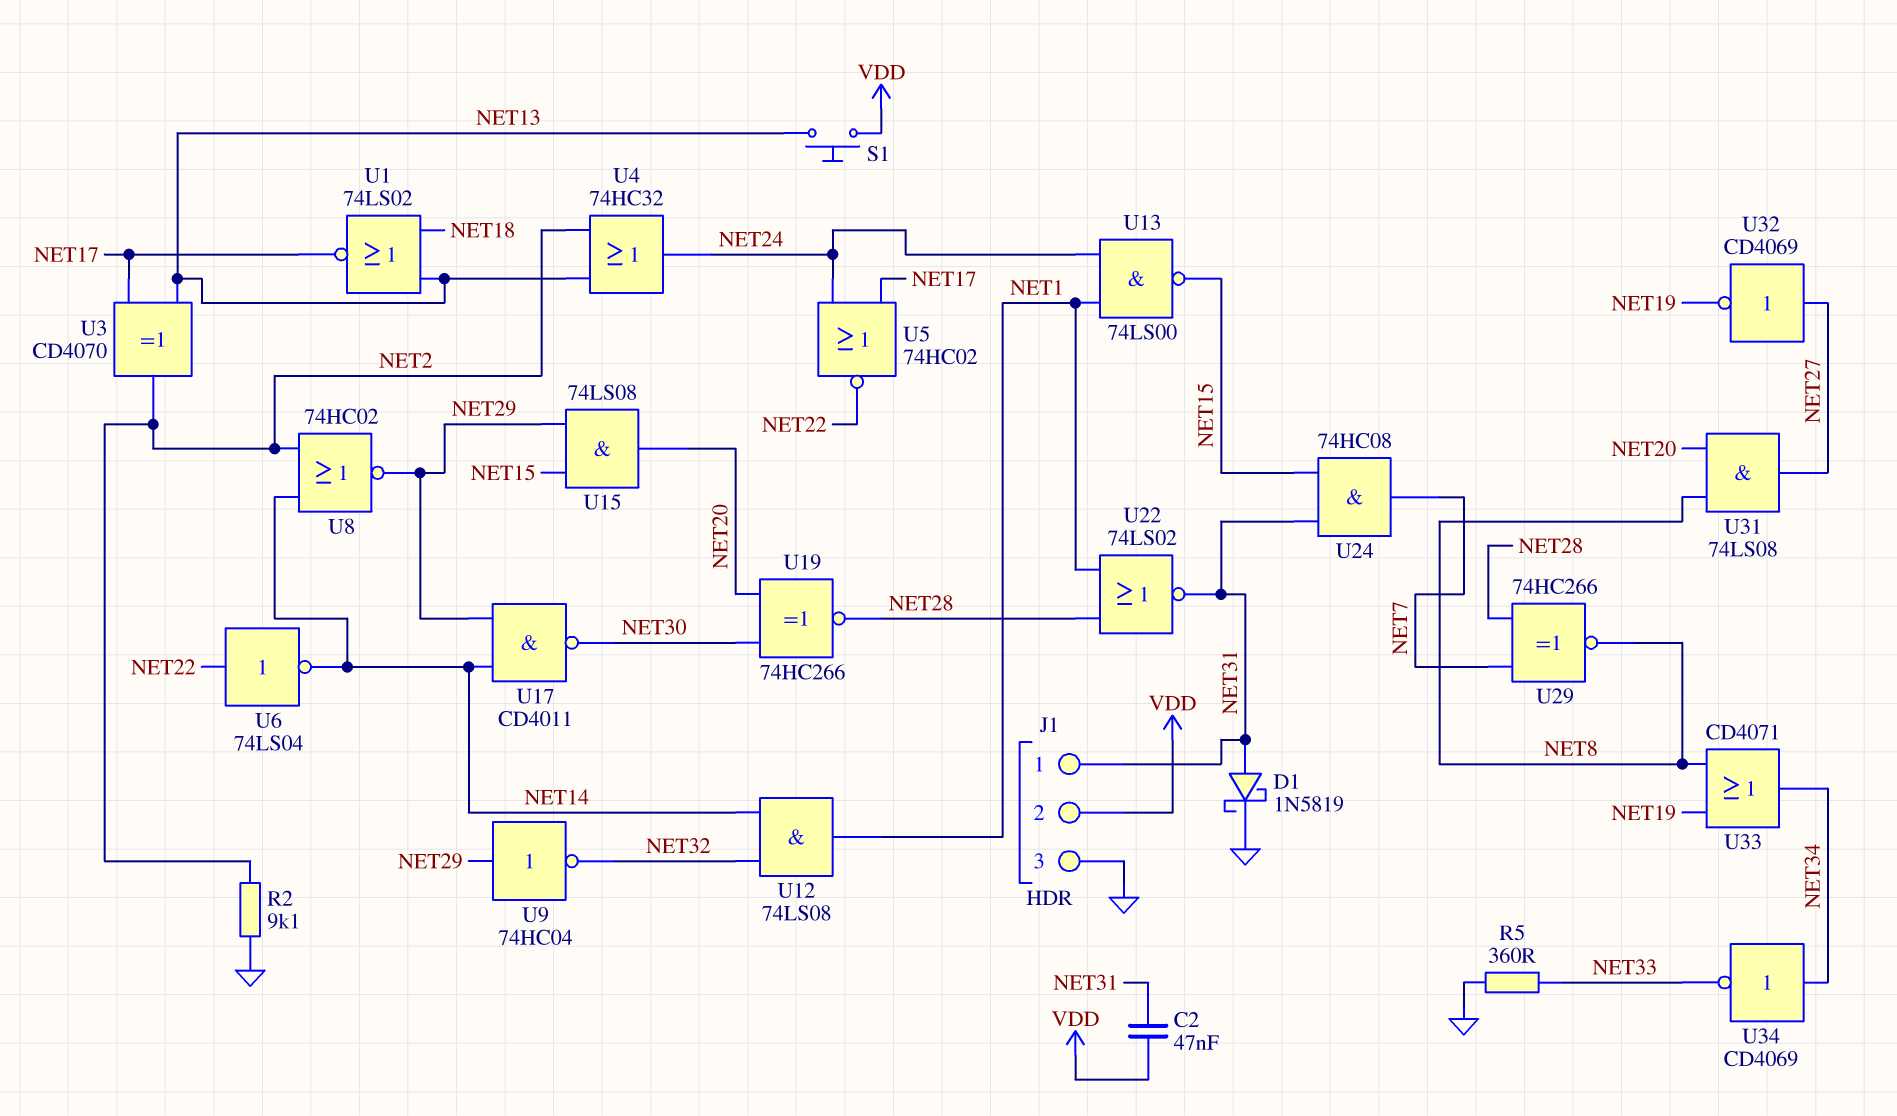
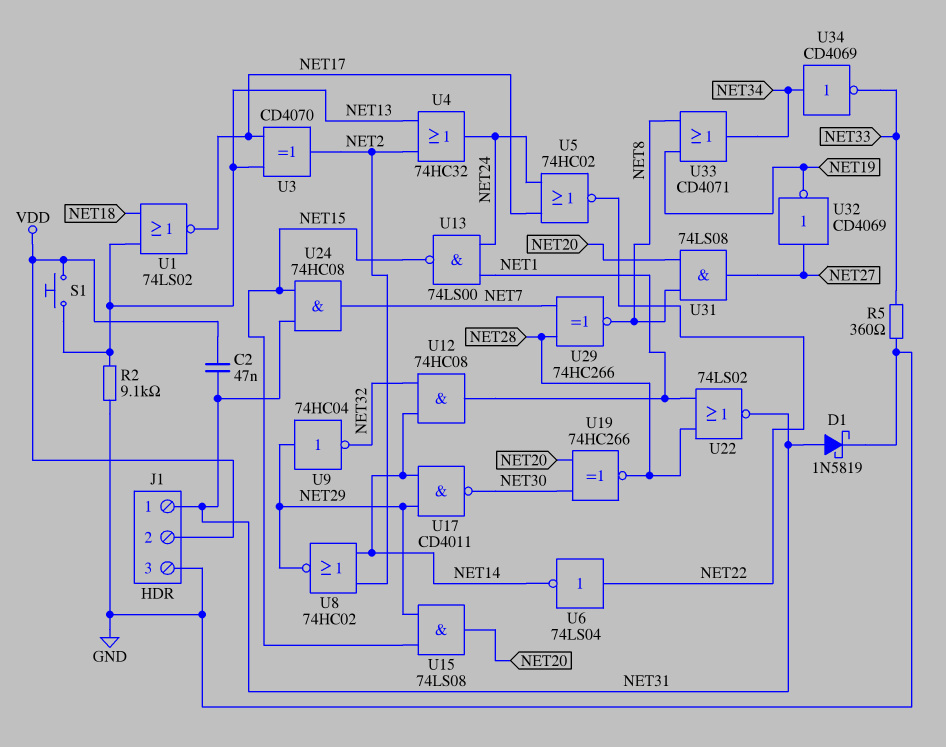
R2: 9.1k (GND, NET2) -> 9.1k (GND, NET13)
U12: AND 74LS08 (in NET14, in NET32, out NET1) -> AND 74HC08 (in NET14, in NET32, out NET1)

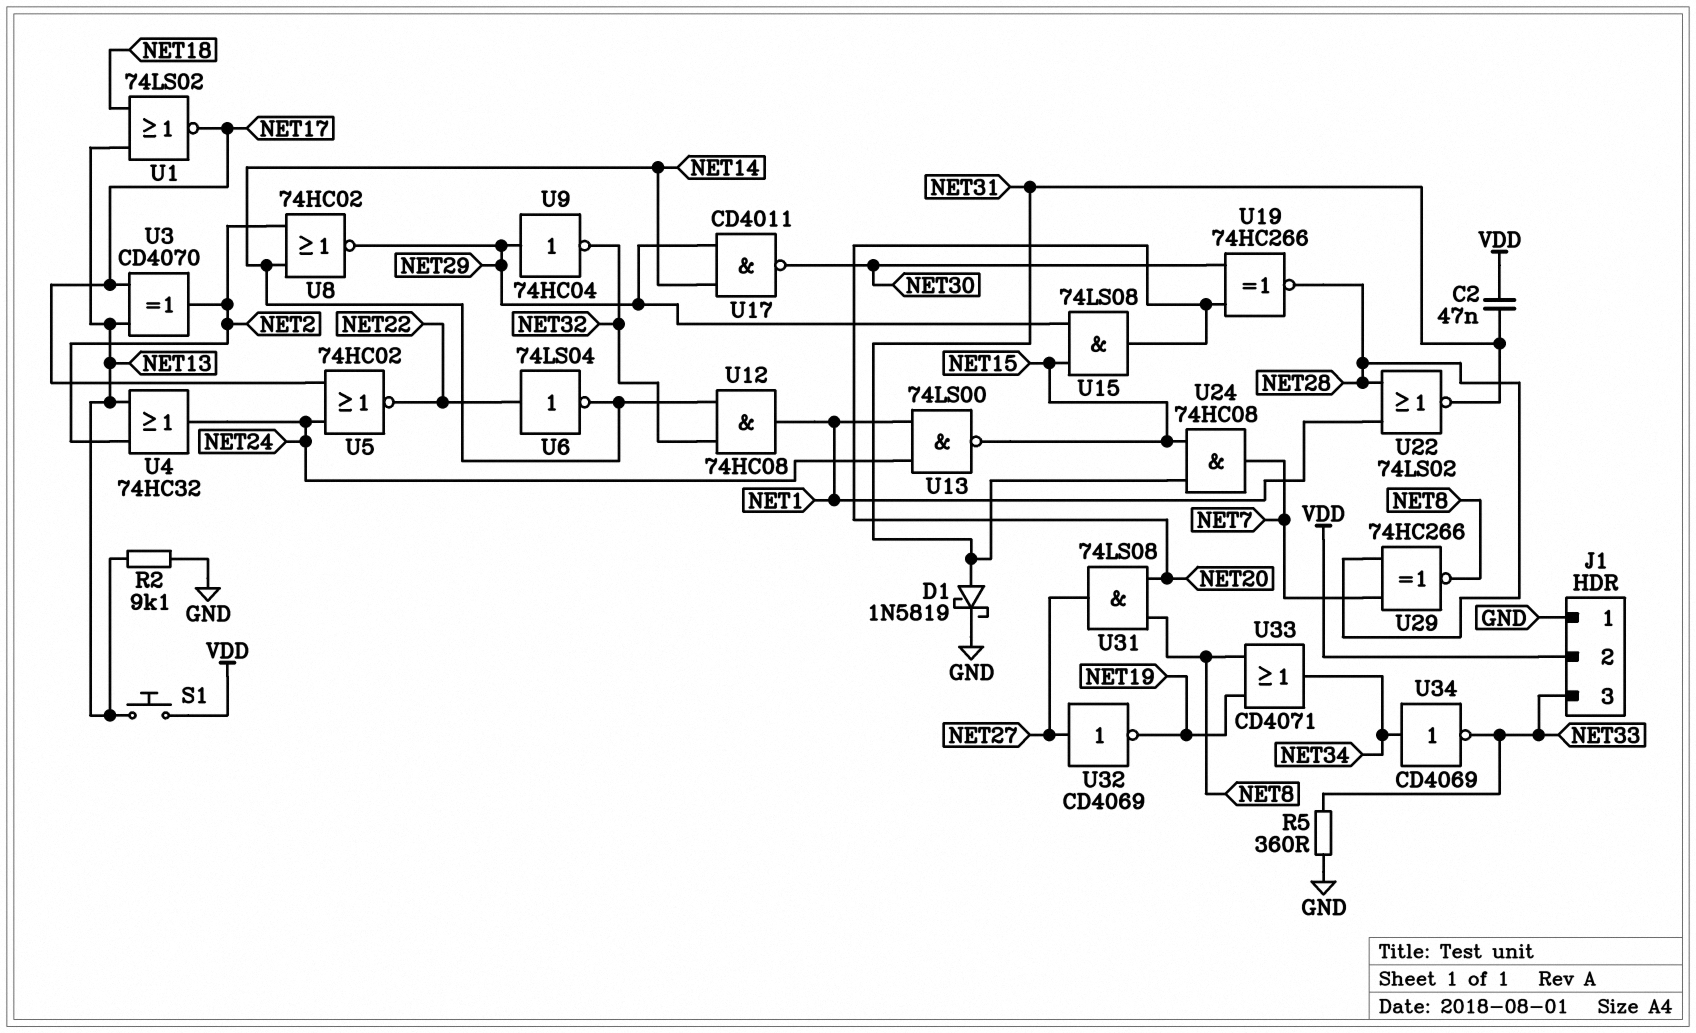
J1 pin 1: NET31 -> GND
J1 pin 3: GND -> NET33

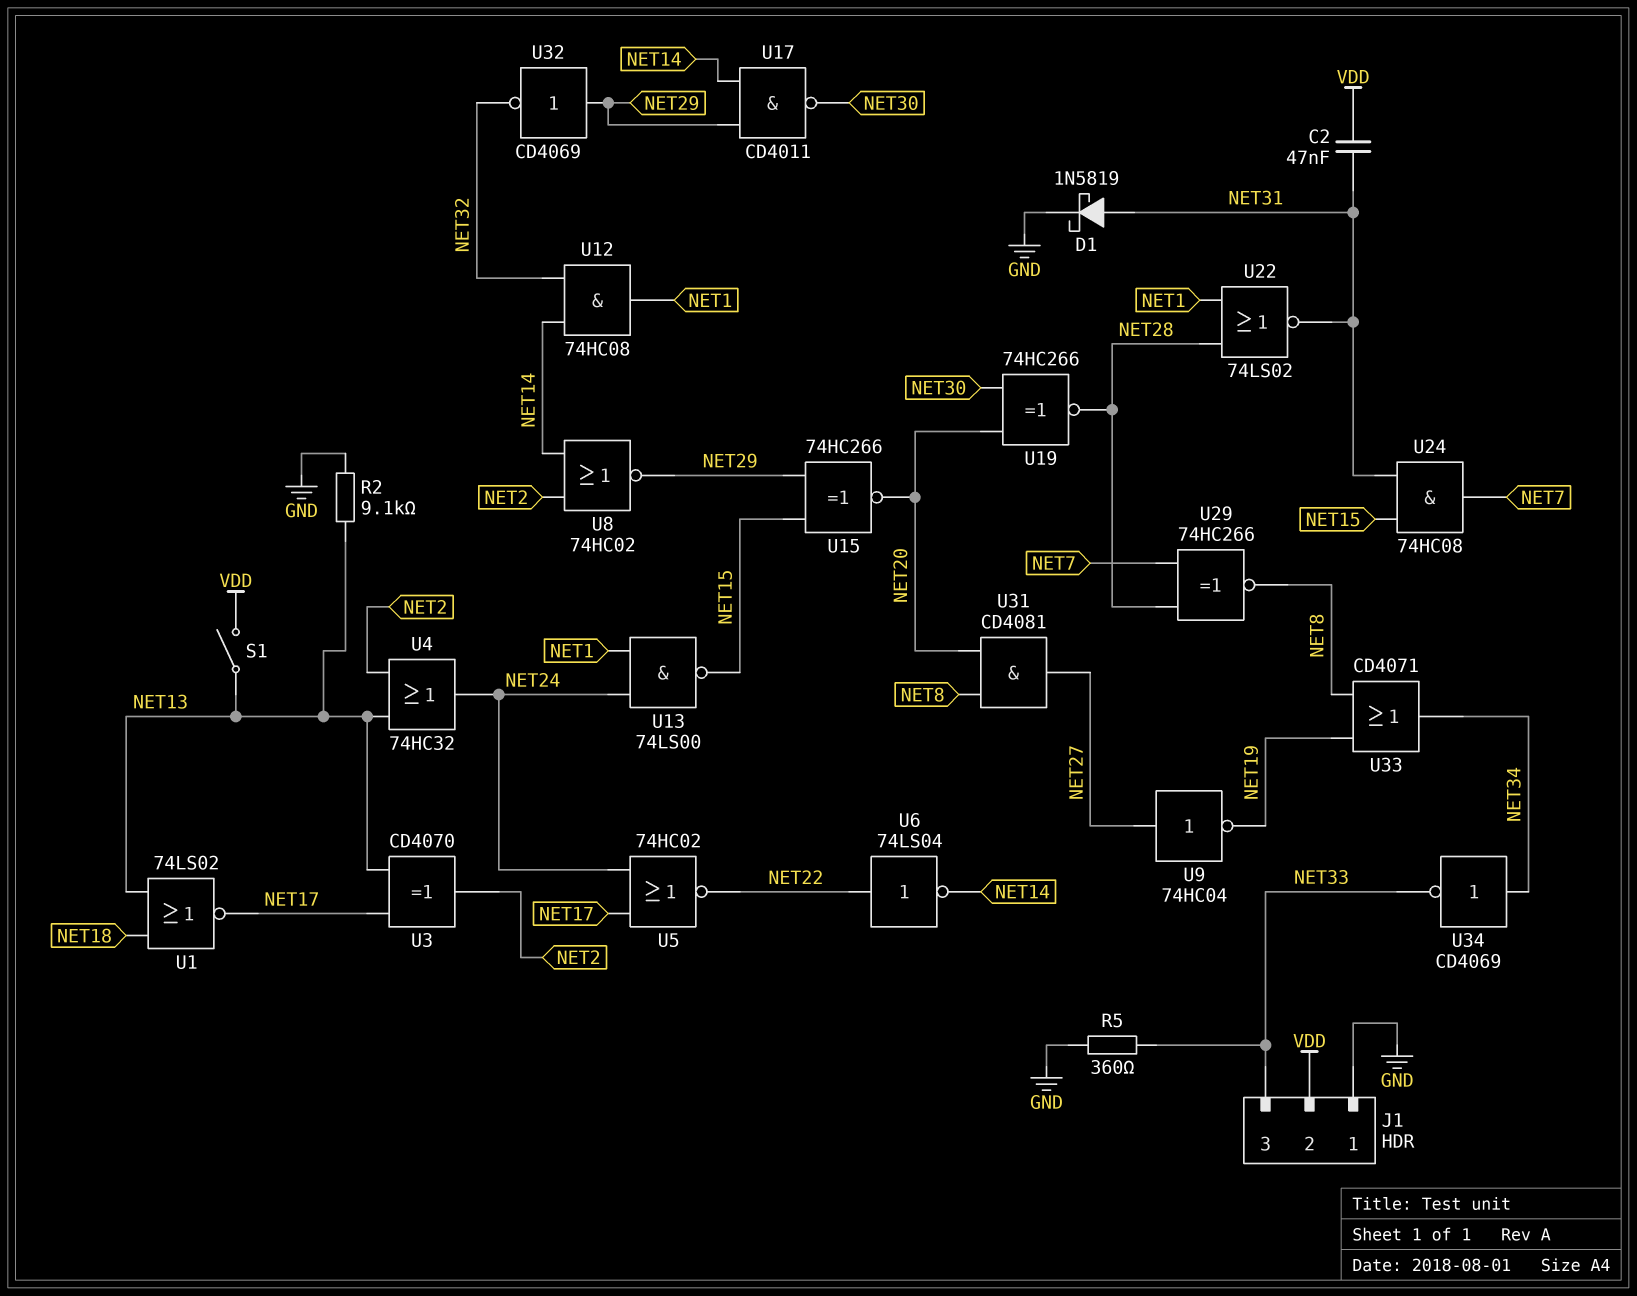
S1: button (NET13, VDD) -> switch (NET13, VDD)
U9: NOT 74HC04 (in NET29, out NET32) -> NOT 74HC04 (in NET27, out NET19)
U15: AND 74LS08 (in NET15, in NET29, out NET20) -> XNOR 74HC266 (in NET15, in NET29, out NET20)
U31: AND 74LS08 (in NET8, in NET20, out NET27) -> AND CD4081 (in NET8, in NET20, out NET27)
U32: NOT CD4069 (in NET27, out NET19) -> NOT CD4069 (in NET29, out NET32)

